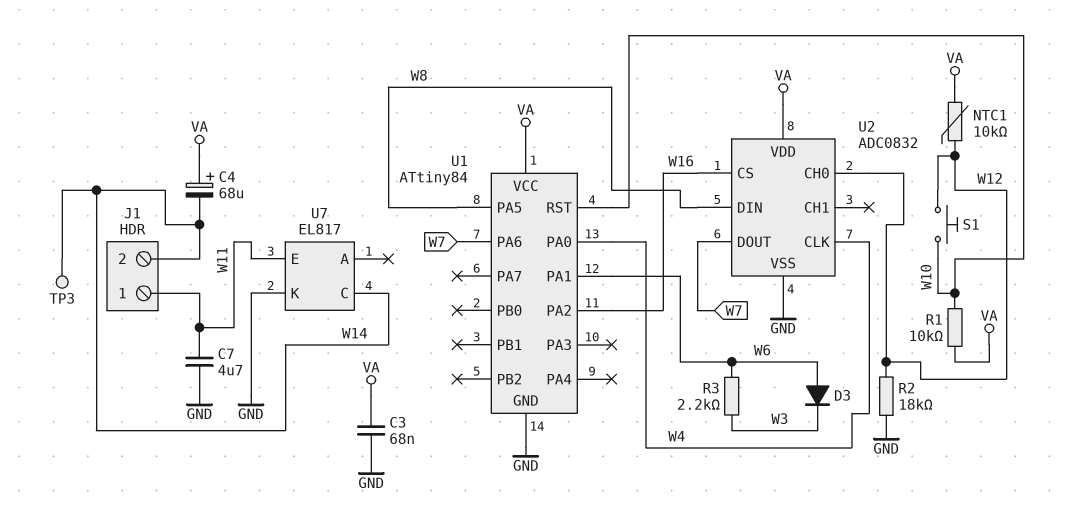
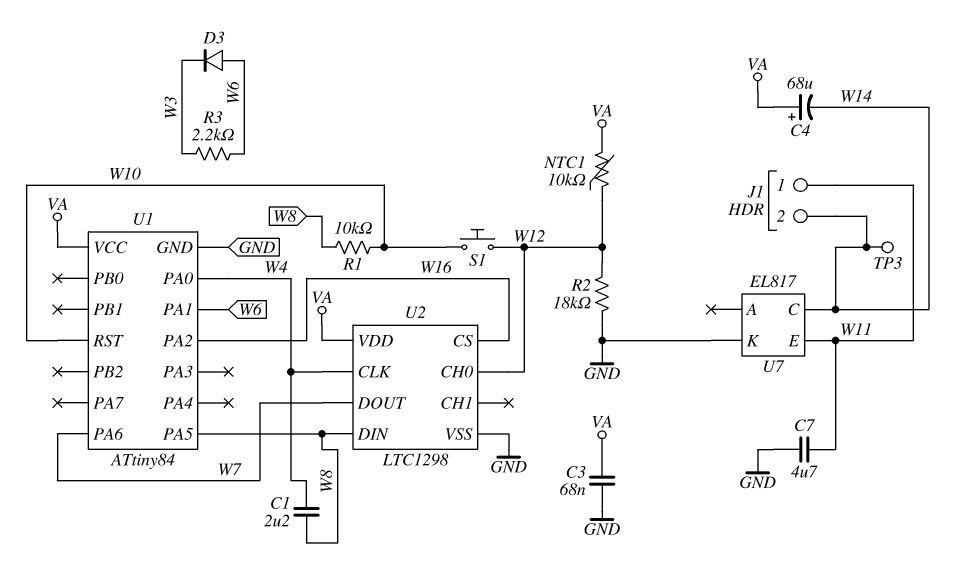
C1: none -> 2.2uF (W4, W8)
R1: 10k (VA, W10) -> 10k (W8, W10)
U2: ADC0832 -> LTC1298

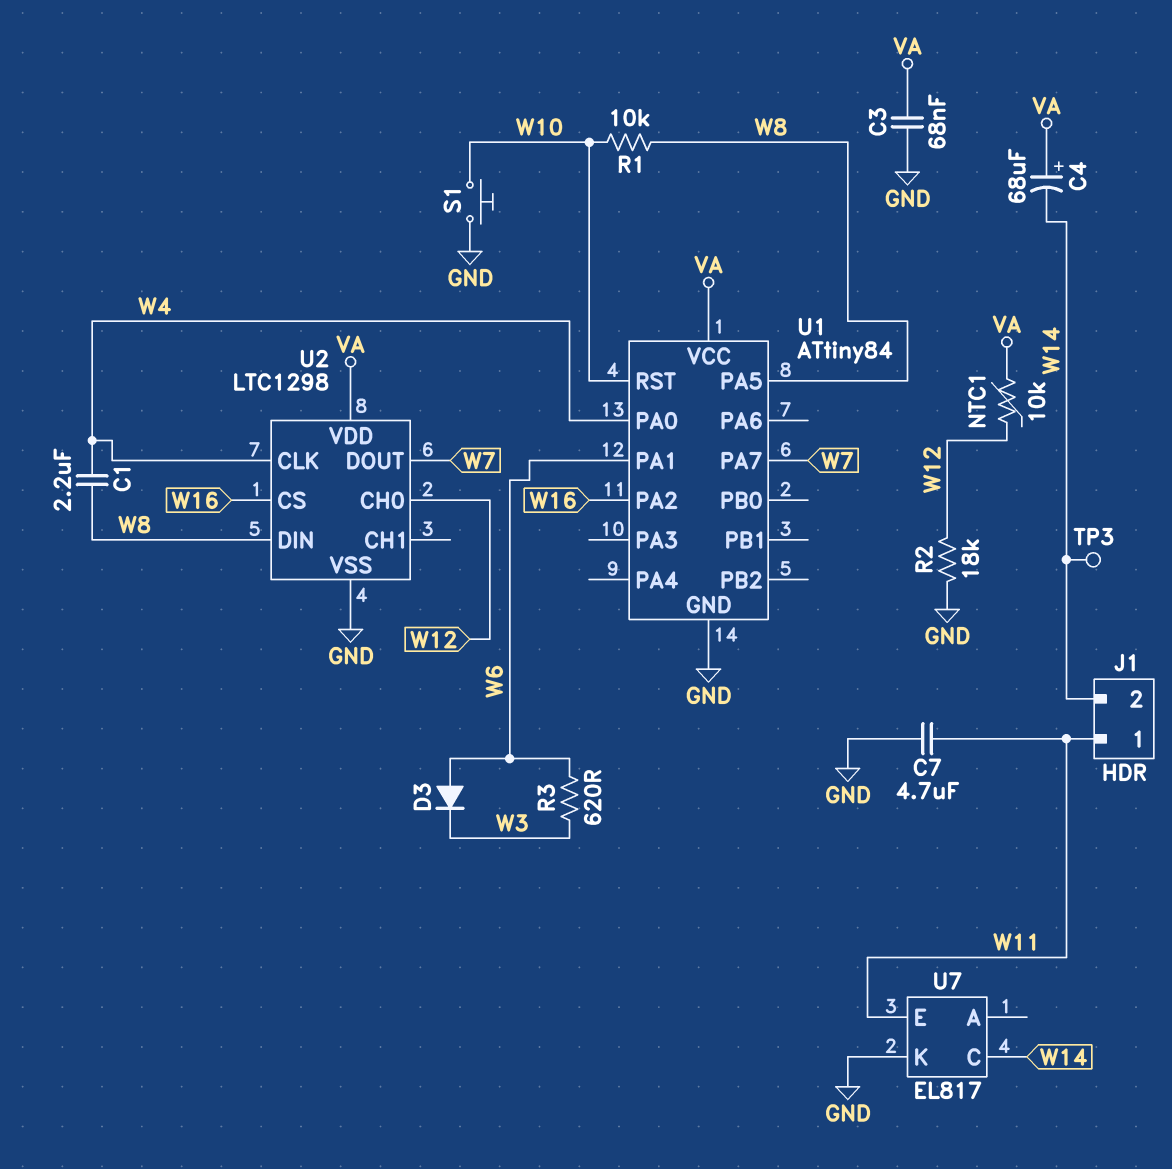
R3: 2.2k (W3, W6) -> 620 (W3, W6)
S1: button (W10, W12) -> button (GND, W10)
U1 pin PA6: W7 -> none
U1 pin PA7: none -> W7

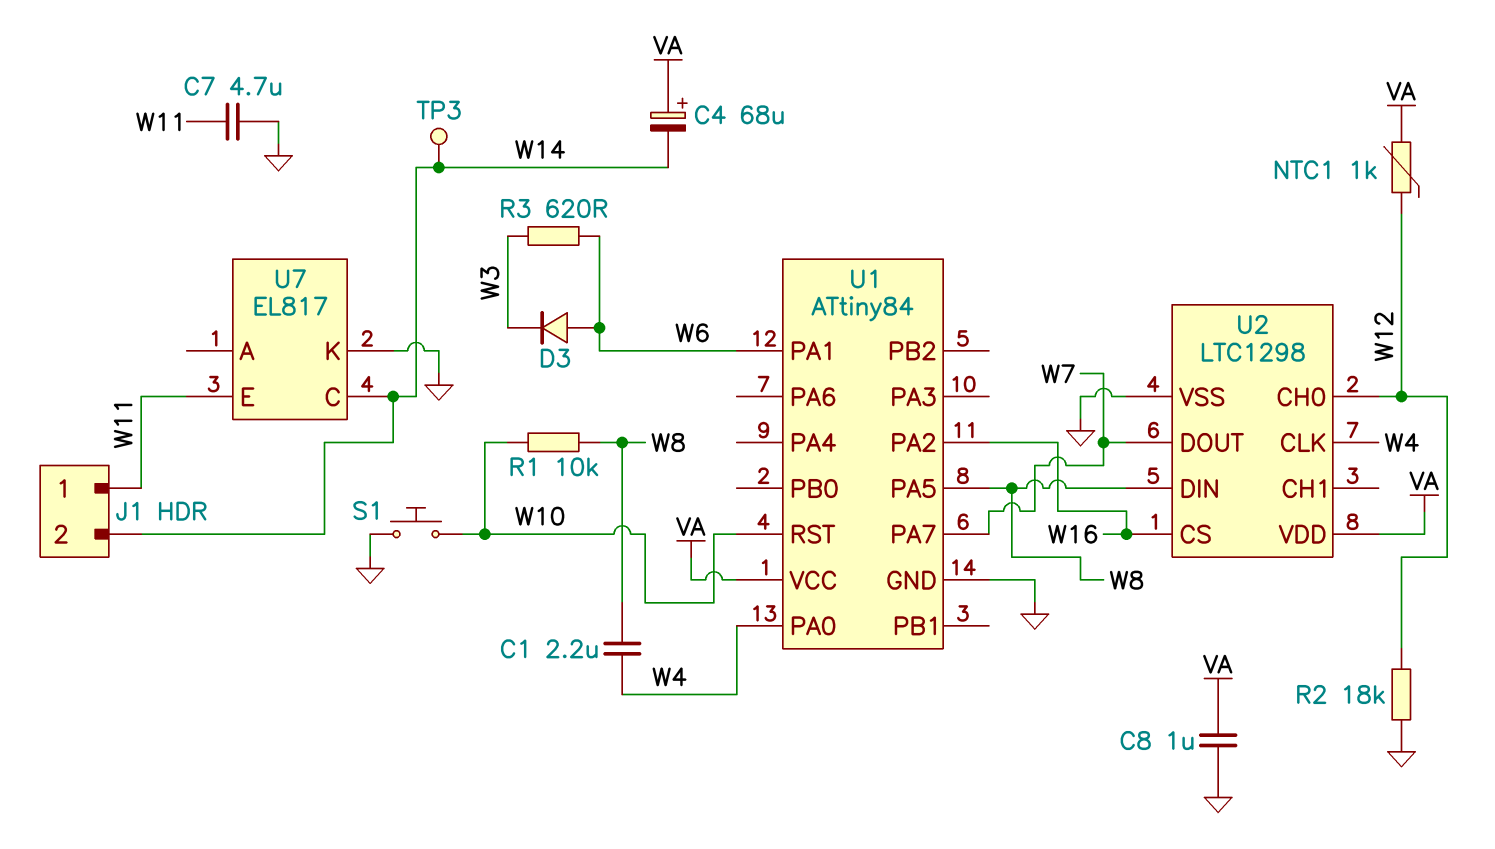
C3: 68nF (GND, VA) -> none
C8: none -> 1uF (GND, VA)
NTC1: 10k (VA, W12) -> 1k (VA, W12)

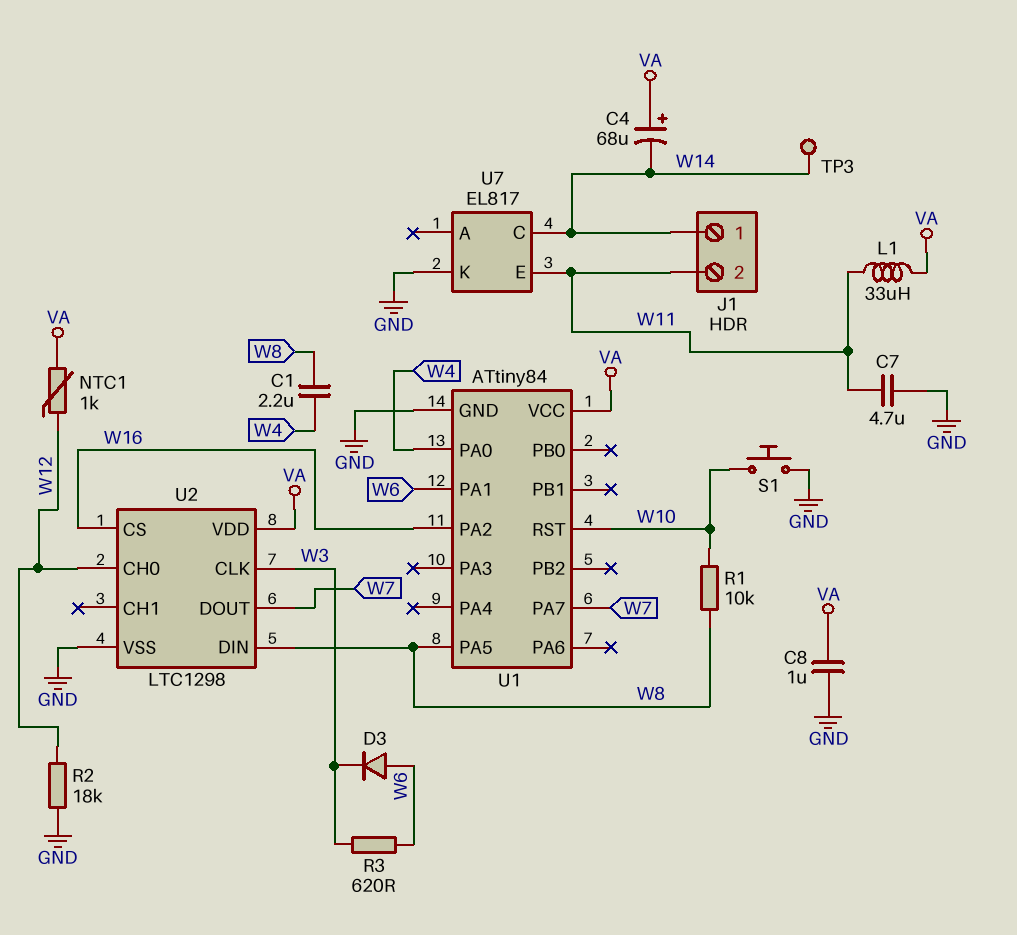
J1 pin 1: W11 -> W14
J1 pin 2: W14 -> W11
L1: none -> 33uH (VA, W11)
U2 pin CLK: W4 -> W3

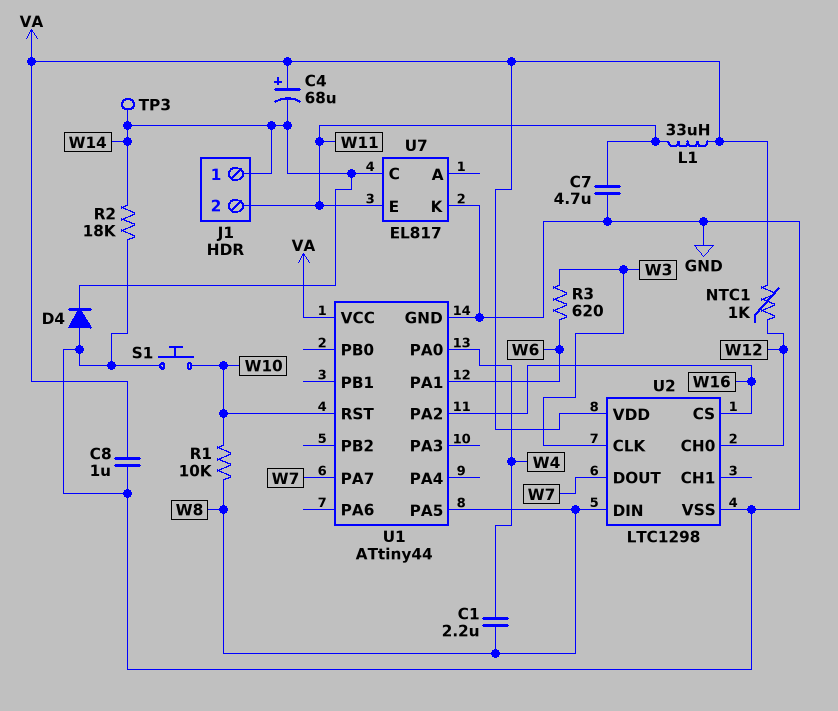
D3: diode (A W6, K W3) -> none
D4: none -> diode (A GND, K W14)
R2: 18k (GND, W12) -> 18k (GND, W14)
U1: ATtiny84 -> ATtiny44

